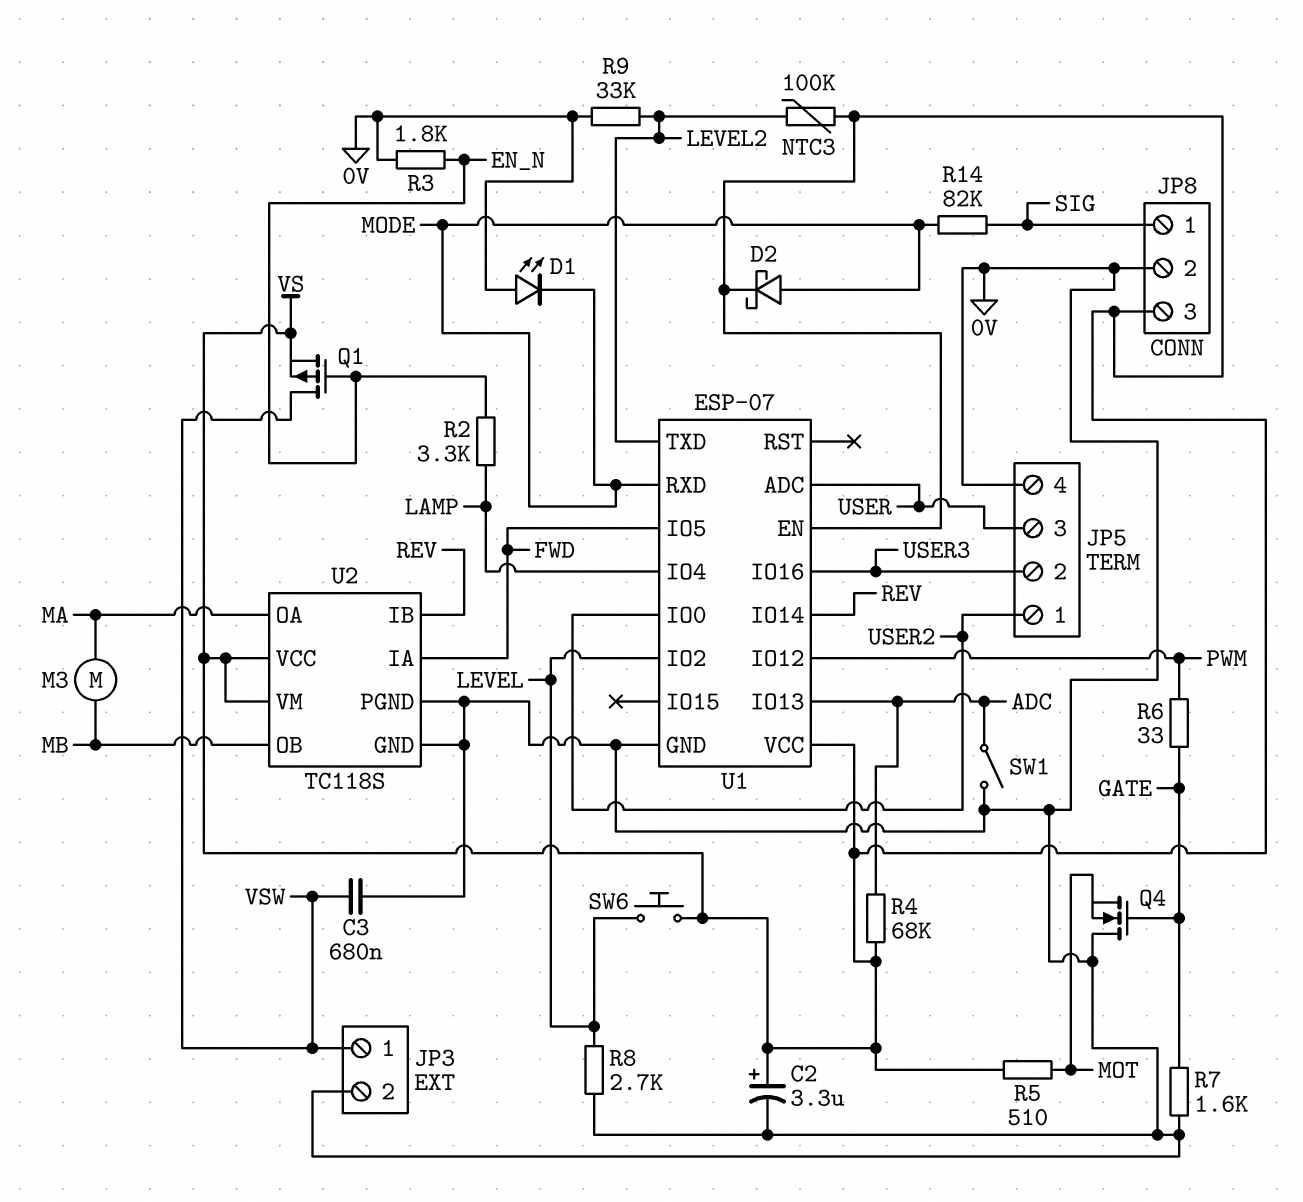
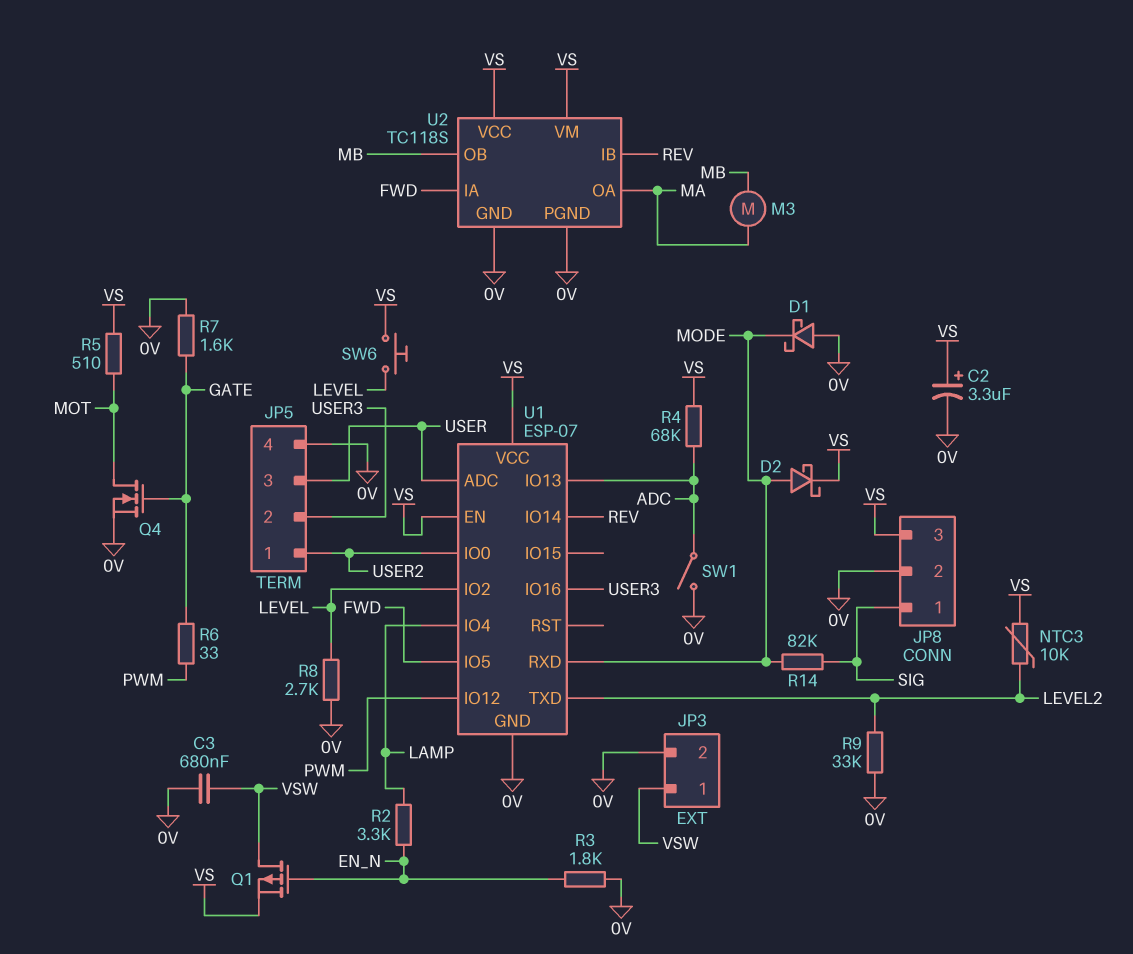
D1: LED (A 0V, K MODE) -> schottky (A 0V, K MODE)
NTC3: 100k (LEVEL2, VS) -> 10k (LEVEL2, VS)
Q4: NMOS (G GATE, D 0V, S MOT) -> NMOS (G GATE, D MOT, S 0V)

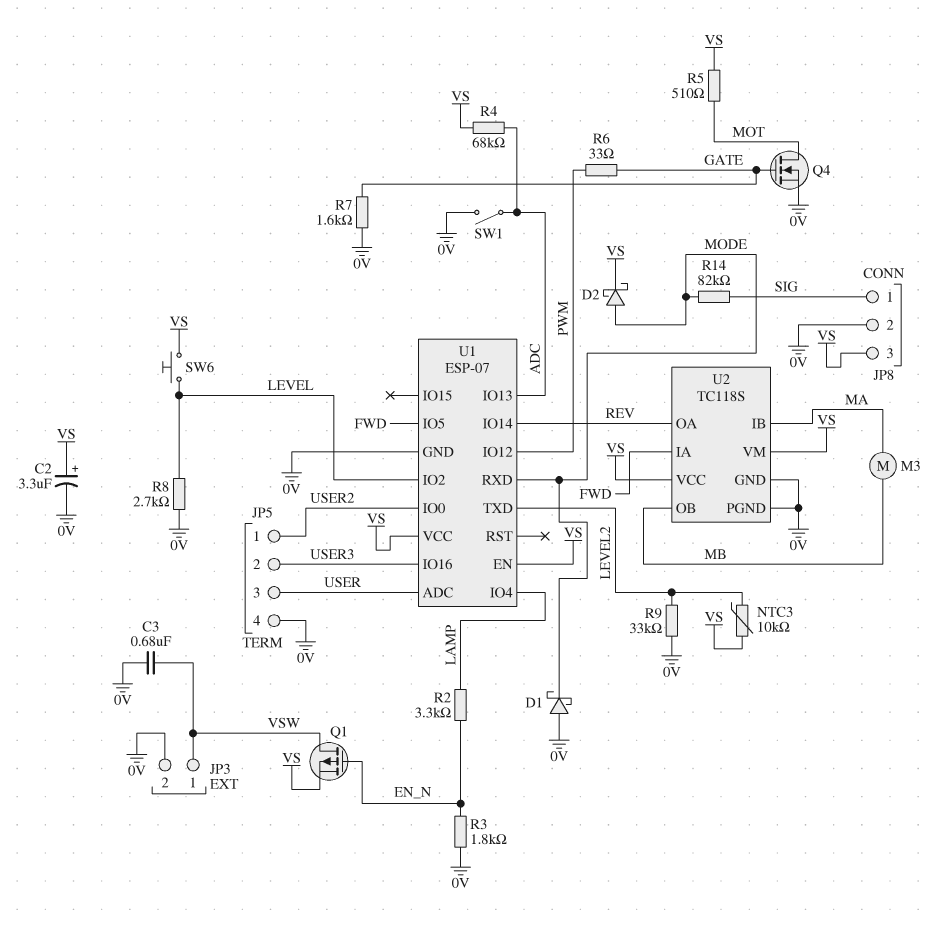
U2 pin IB: REV -> MA
U2 pin OA: MA -> REV

